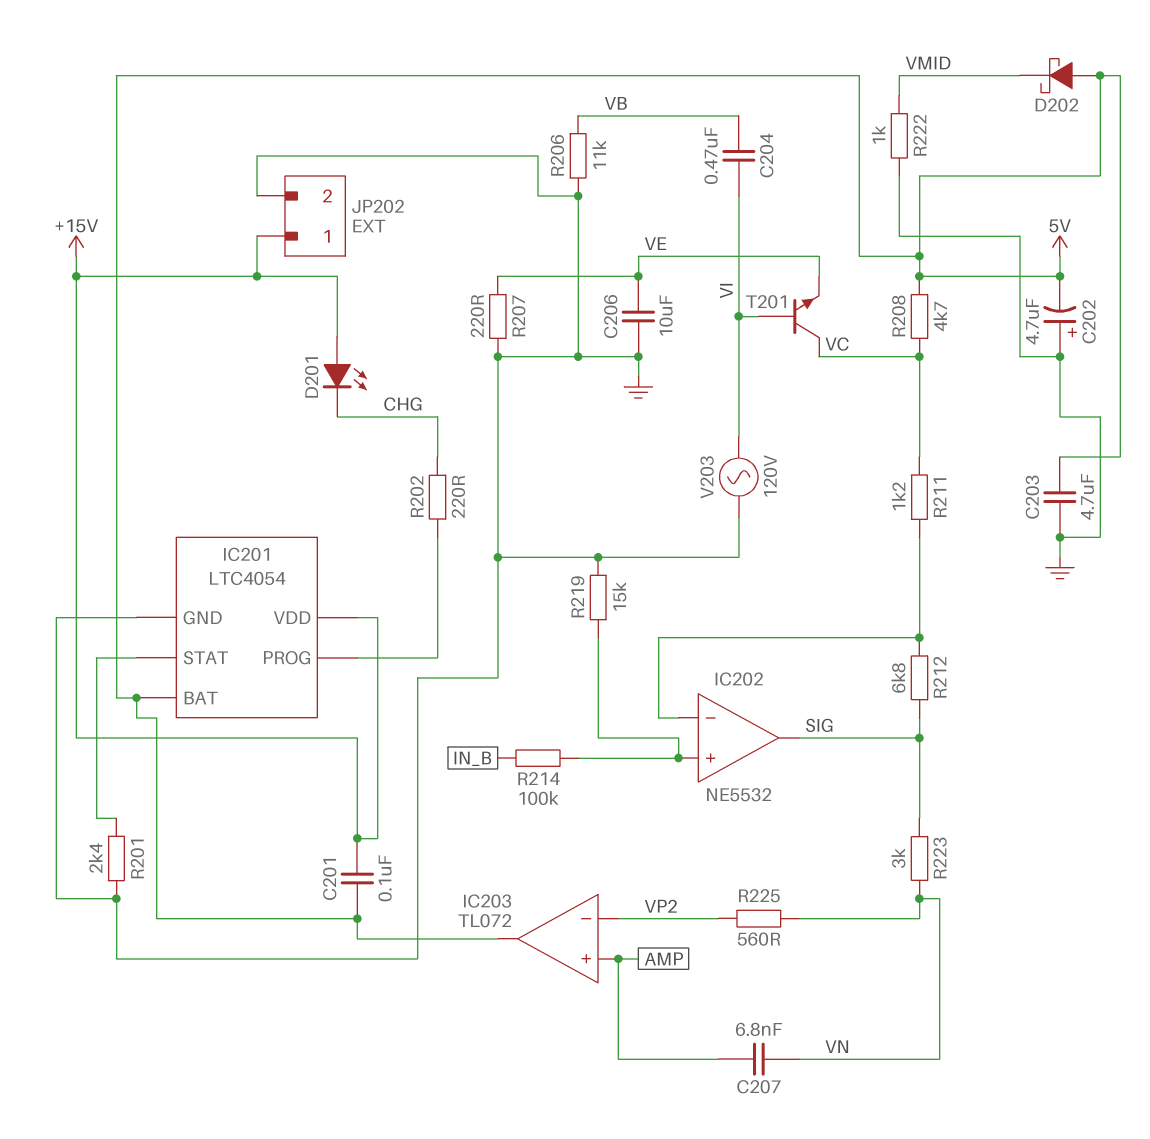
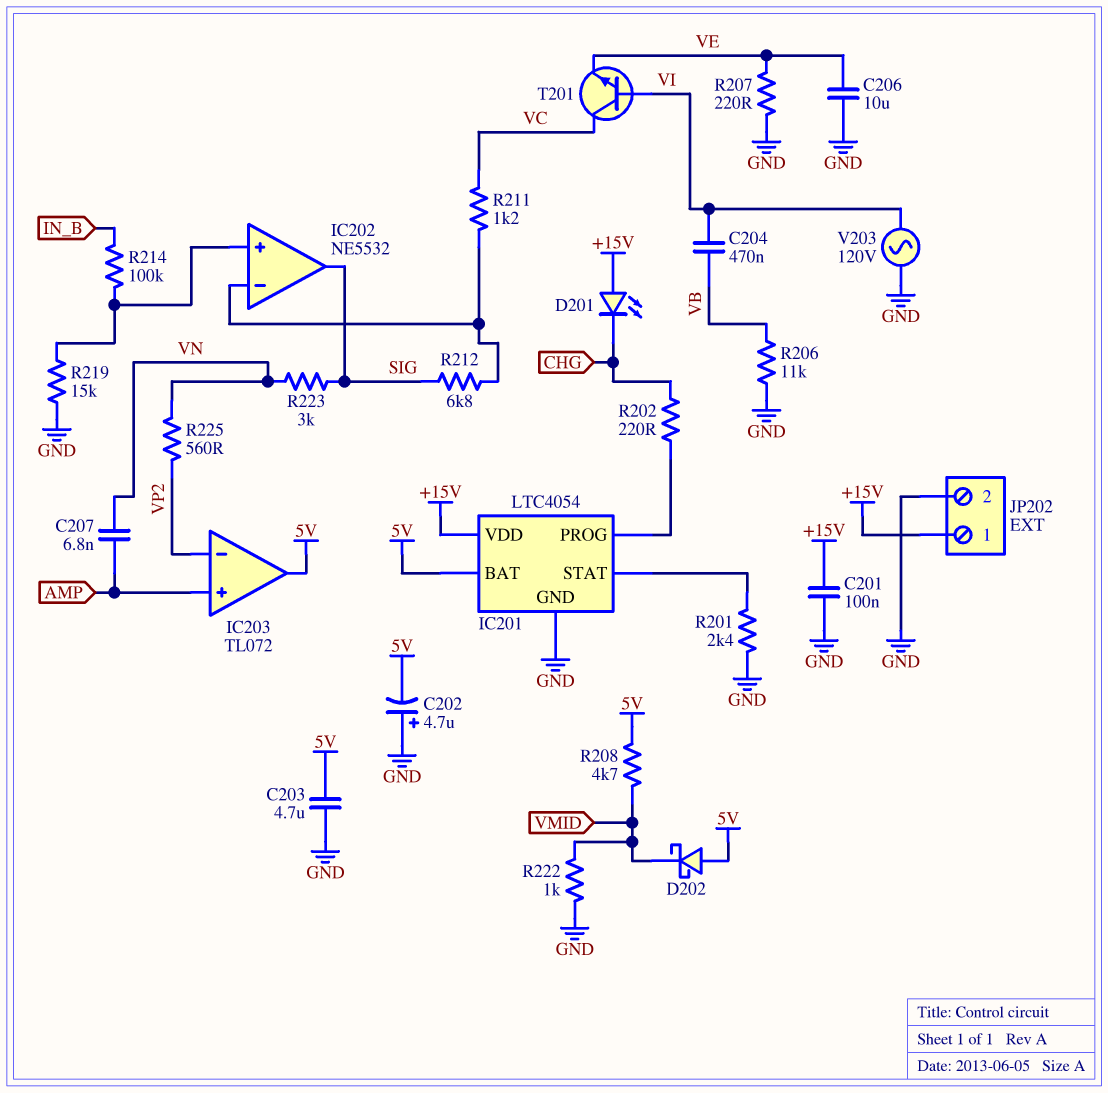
C201: 100nF (+15V, 5V) -> 100nF (+15V, GND)
R208: 4.7k (5V, VC) -> 4.7k (5V, VMID)

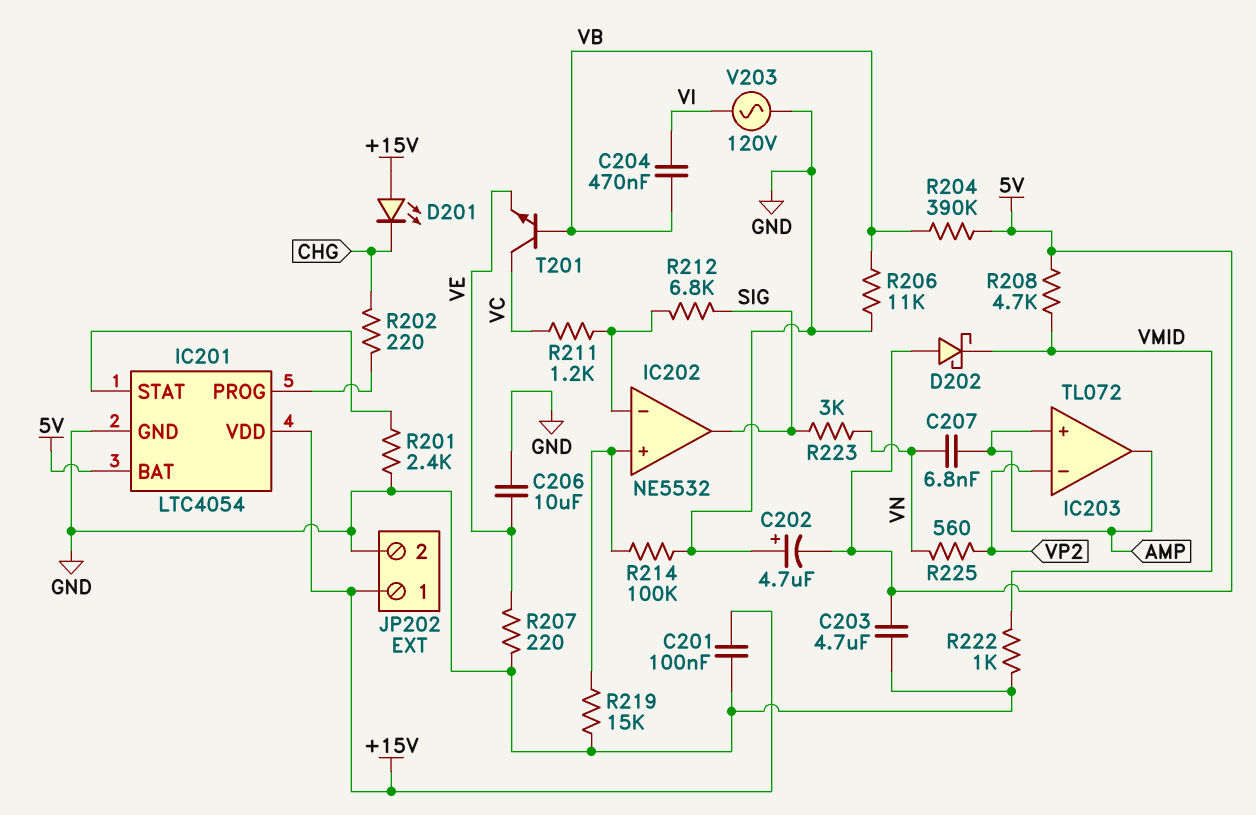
IC203 pin out: 5V -> AMP
R204: none -> 390k (5V, VB)
R214: 100k (IC202/in+, IN_B) -> 100k (GND, IC202/in+)
T201: NPN (B VI, C VC, E VE) -> NPN (B VB, C VC, E VE)

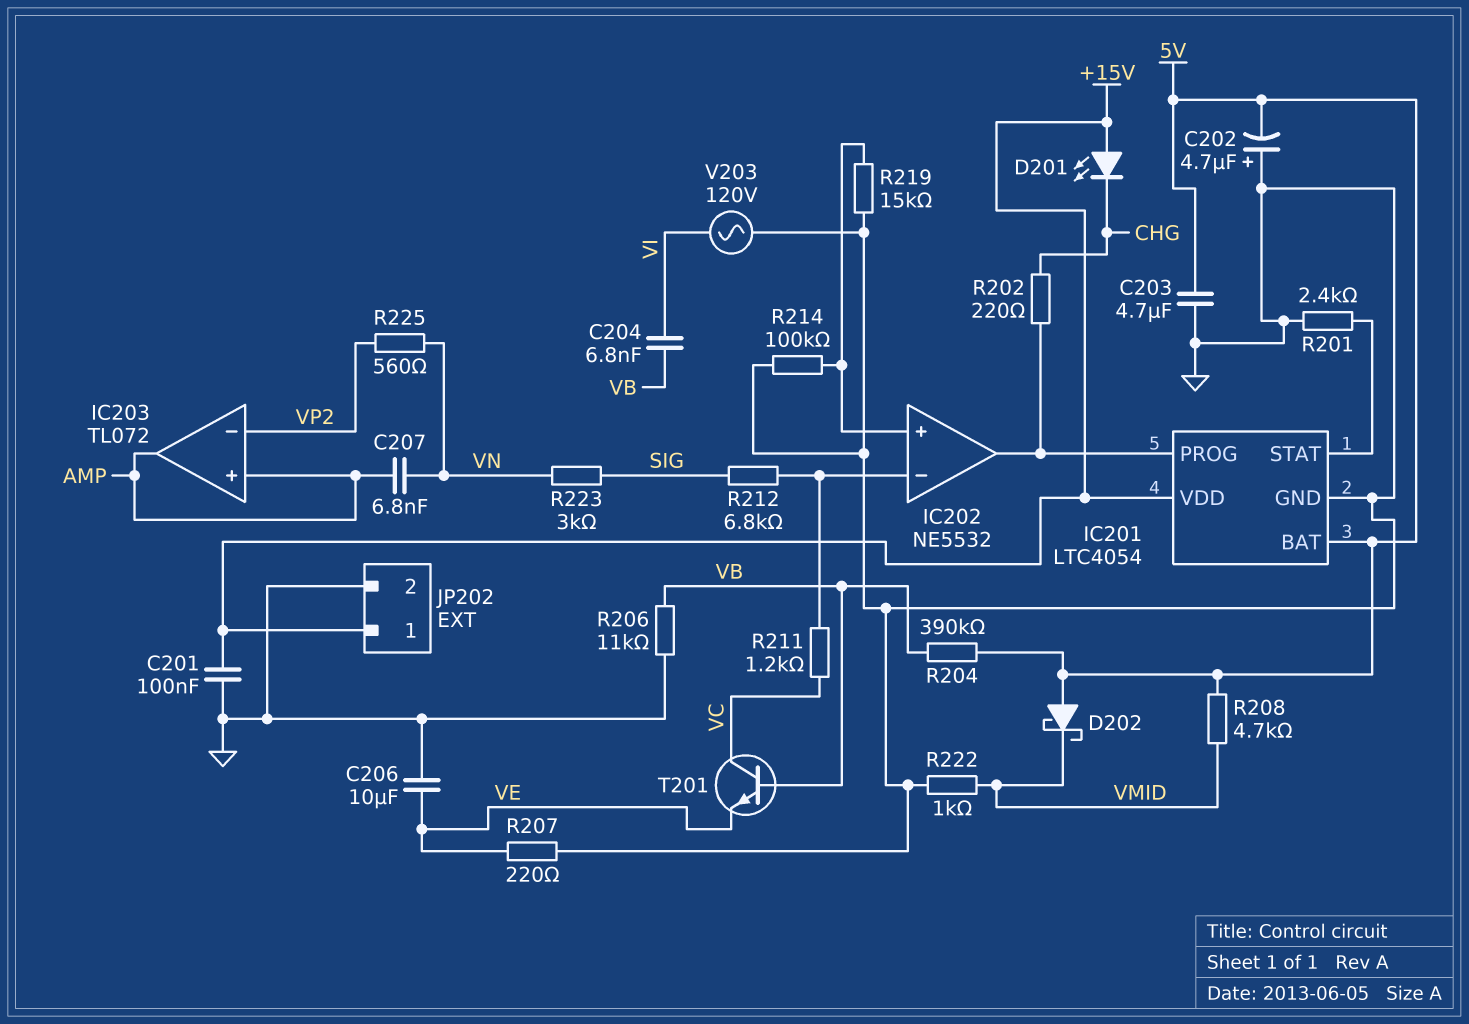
C204: 470nF (VB, VI) -> 6.8nF (VB, VI)
IC202 pin out: SIG -> IC201/PROG

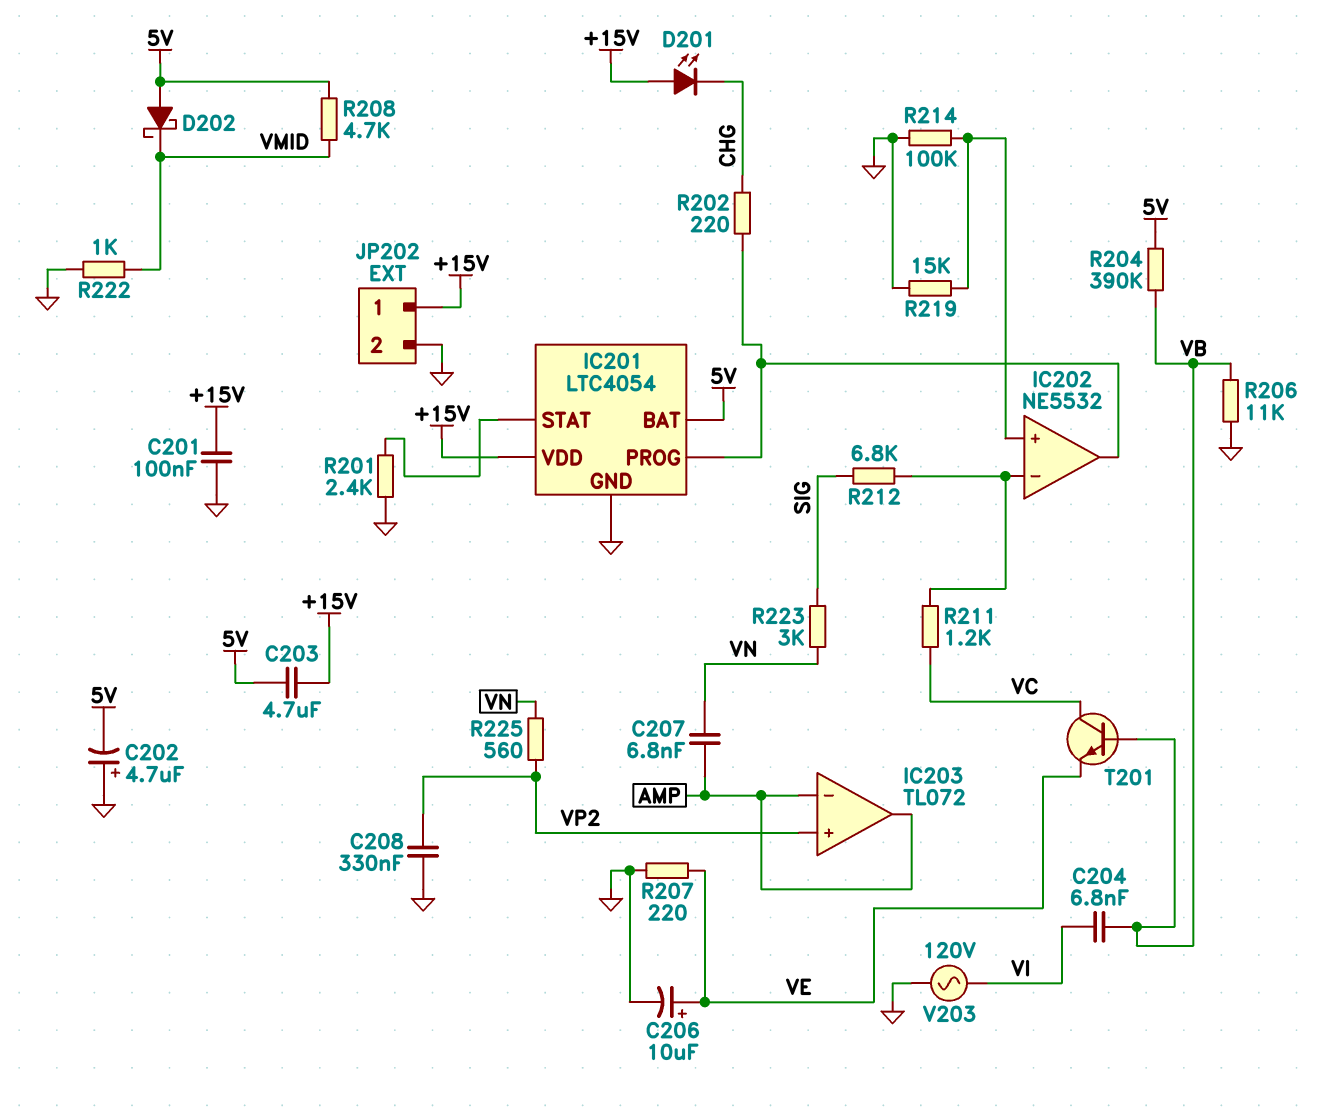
C203: 4.7uF (5V, GND) -> 4.7uF (+15V, 5V)
C206: 10uF (GND, VE) -> 10uF (plus VE, minus GND)
C208: none -> 330nF (GND, VP2)
IC203 pin in+: AMP -> VP2
IC203 pin in-: VP2 -> AMP

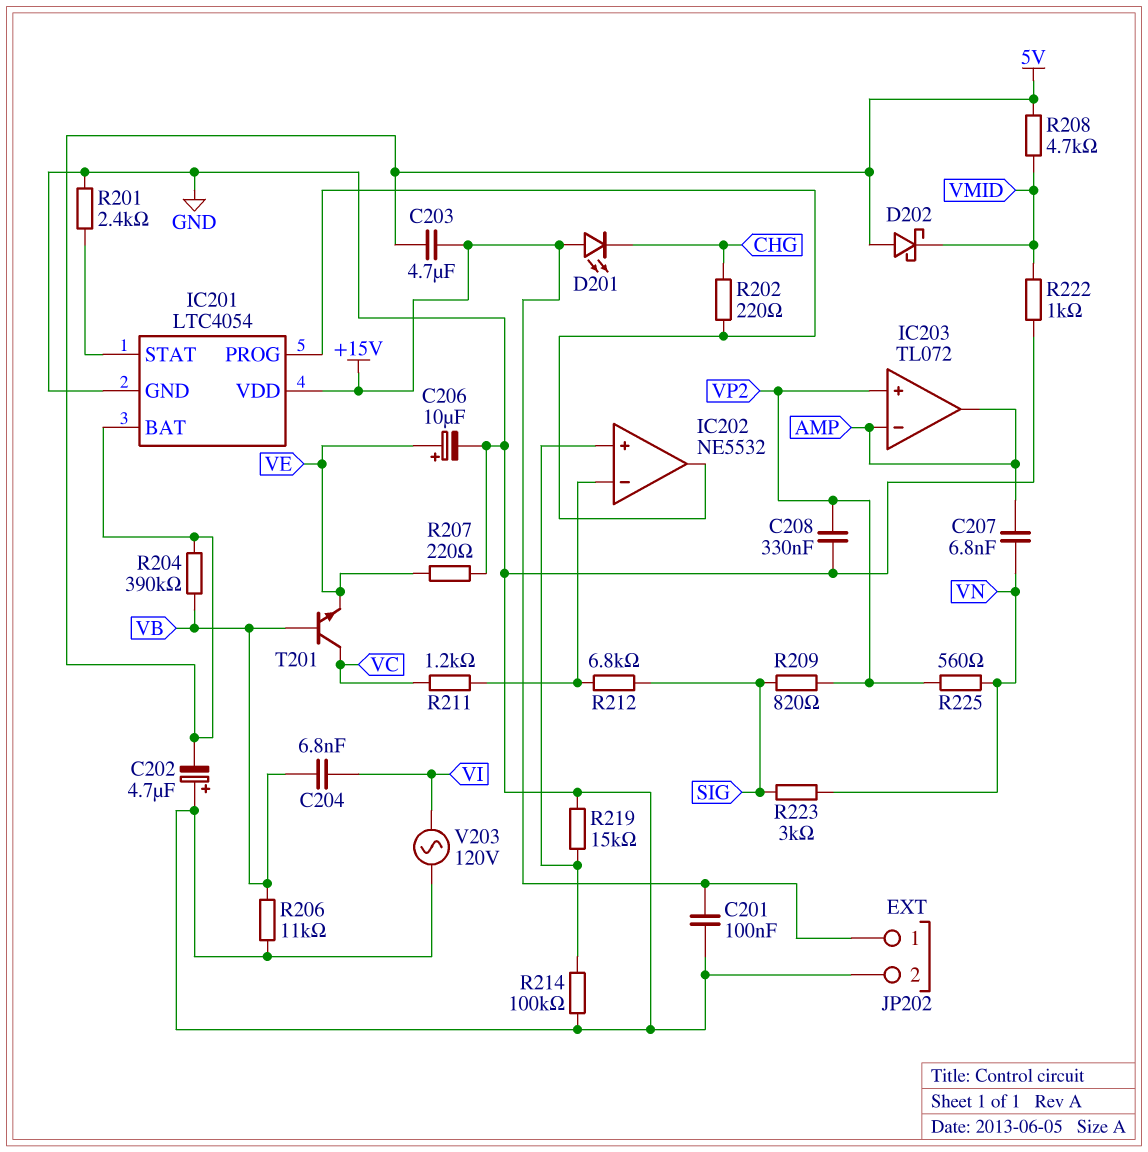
R209: none -> 820 (SIG, VP2)

